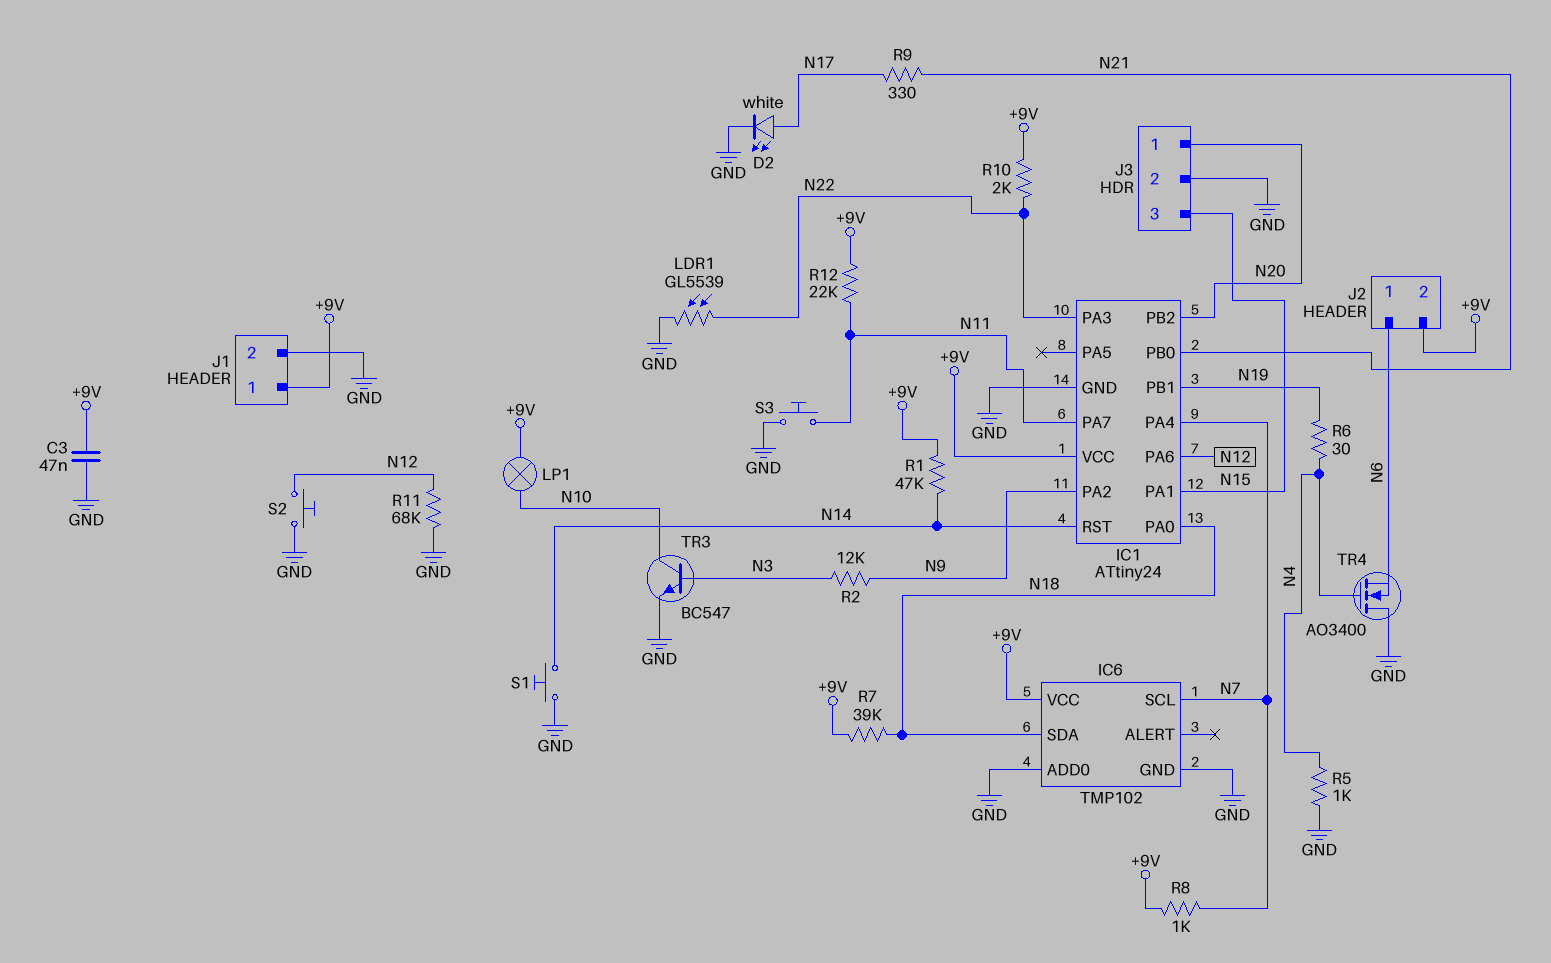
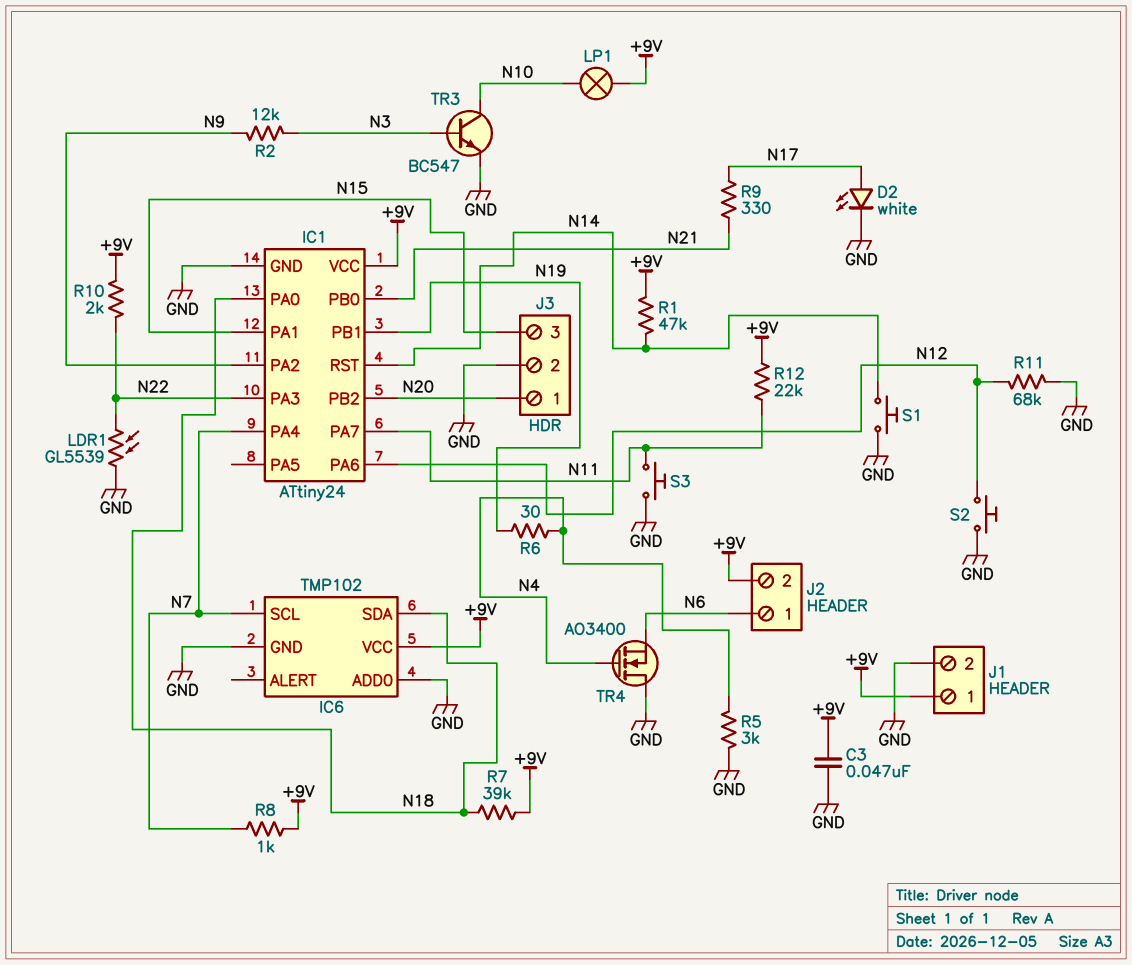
R5: 1k (GND, N4) -> 3k (GND, N4)

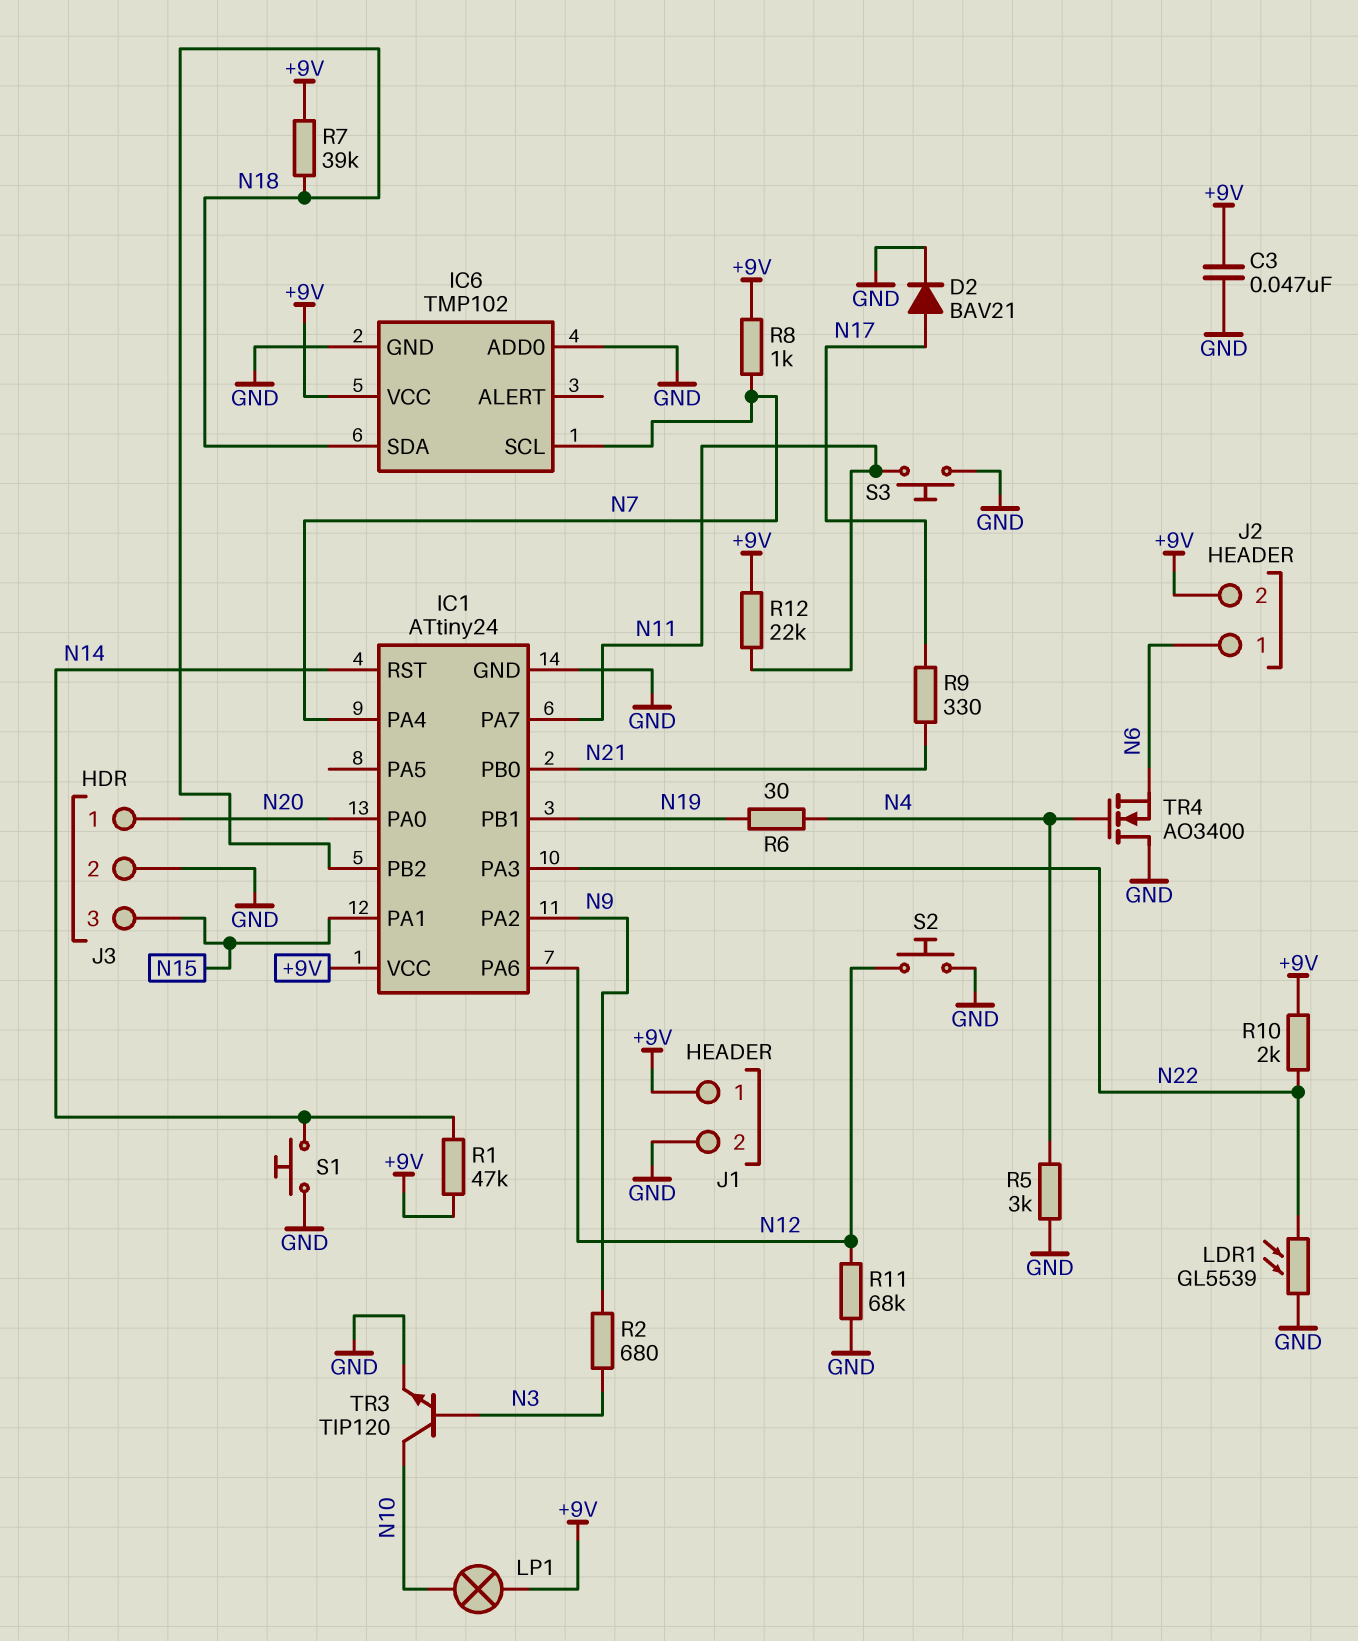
D2: LED white (A N17, K GND) -> diode BAV21 (A N17, K GND)
IC1 pin PA0: N18 -> N20
IC1 pin PB2: N20 -> N18
R2: 12k (N3, N9) -> 680 (N3, N9)
TR3: NPN BC547 (B N3, C N10, E GND) -> NPN TIP120 (B N3, C N10, E GND)

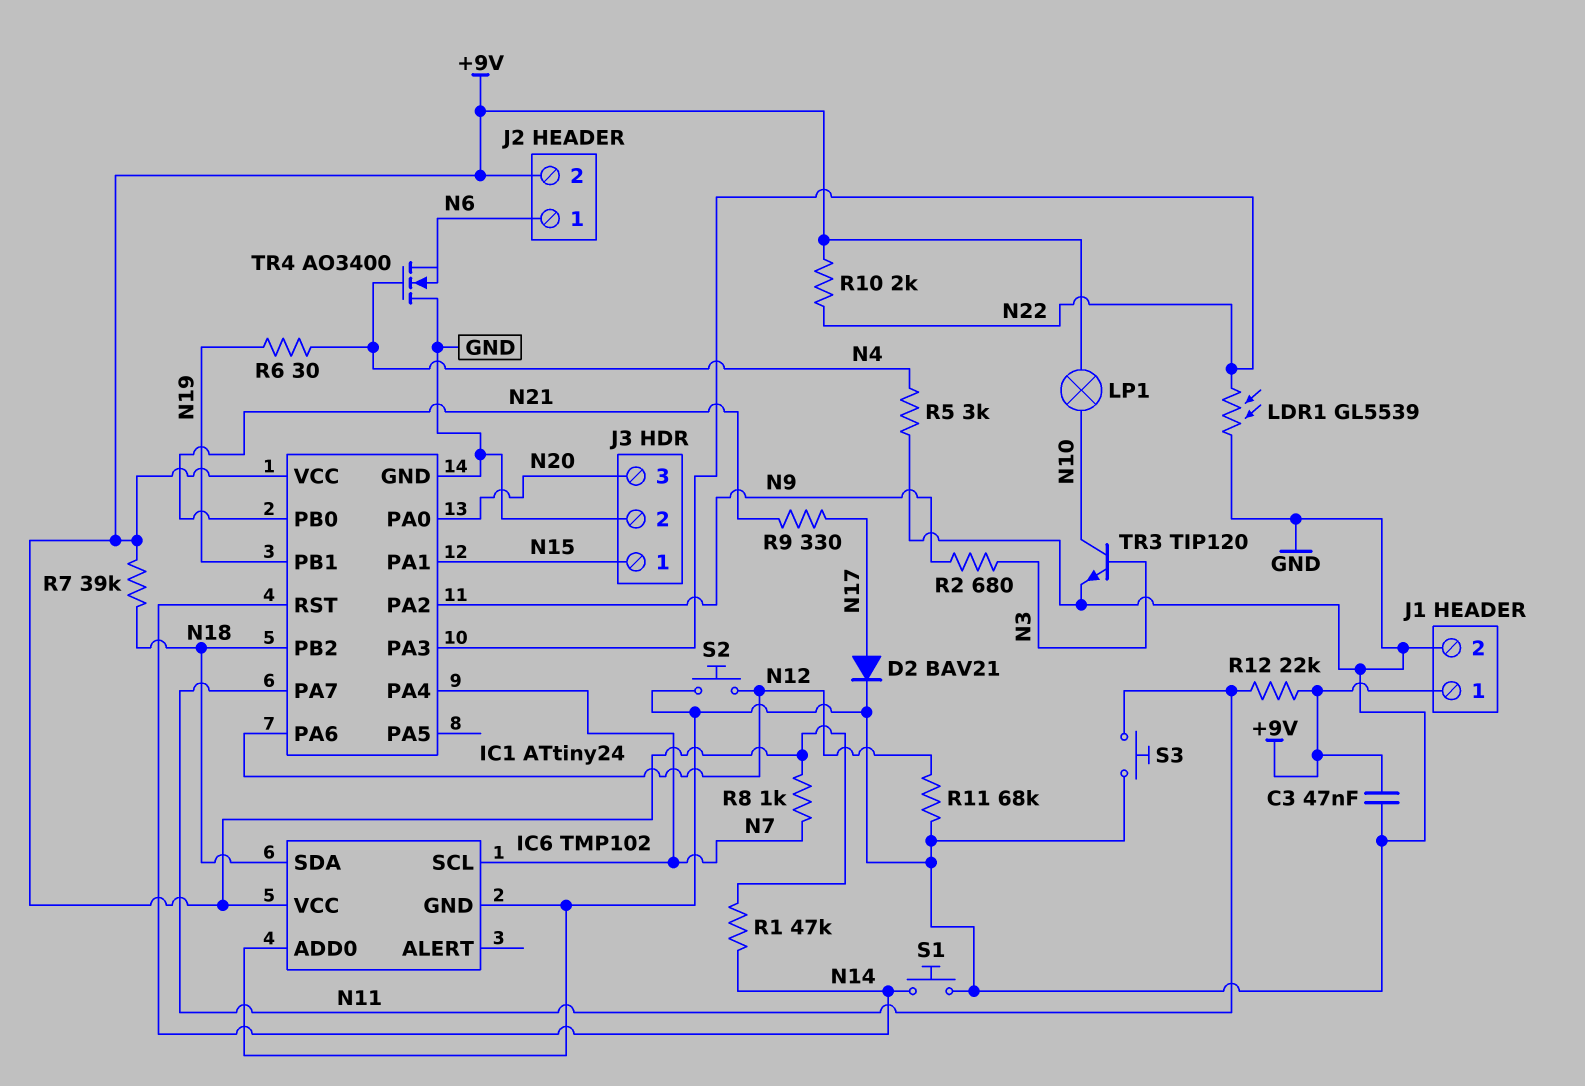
J3 pin 1: N20 -> N15
J3 pin 3: N15 -> N20

